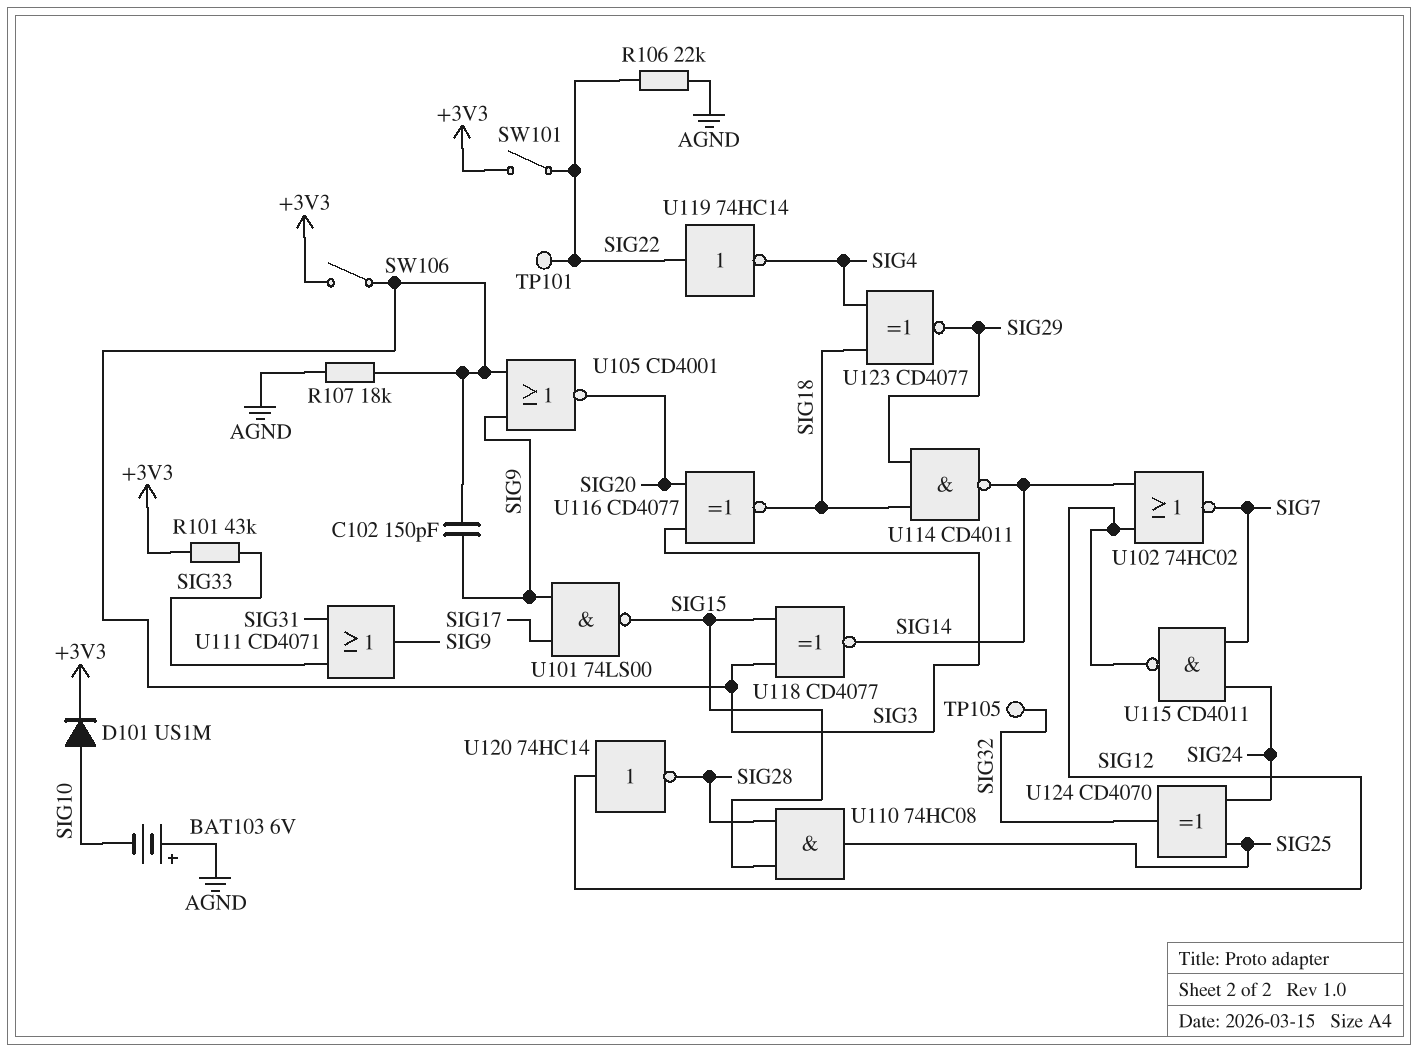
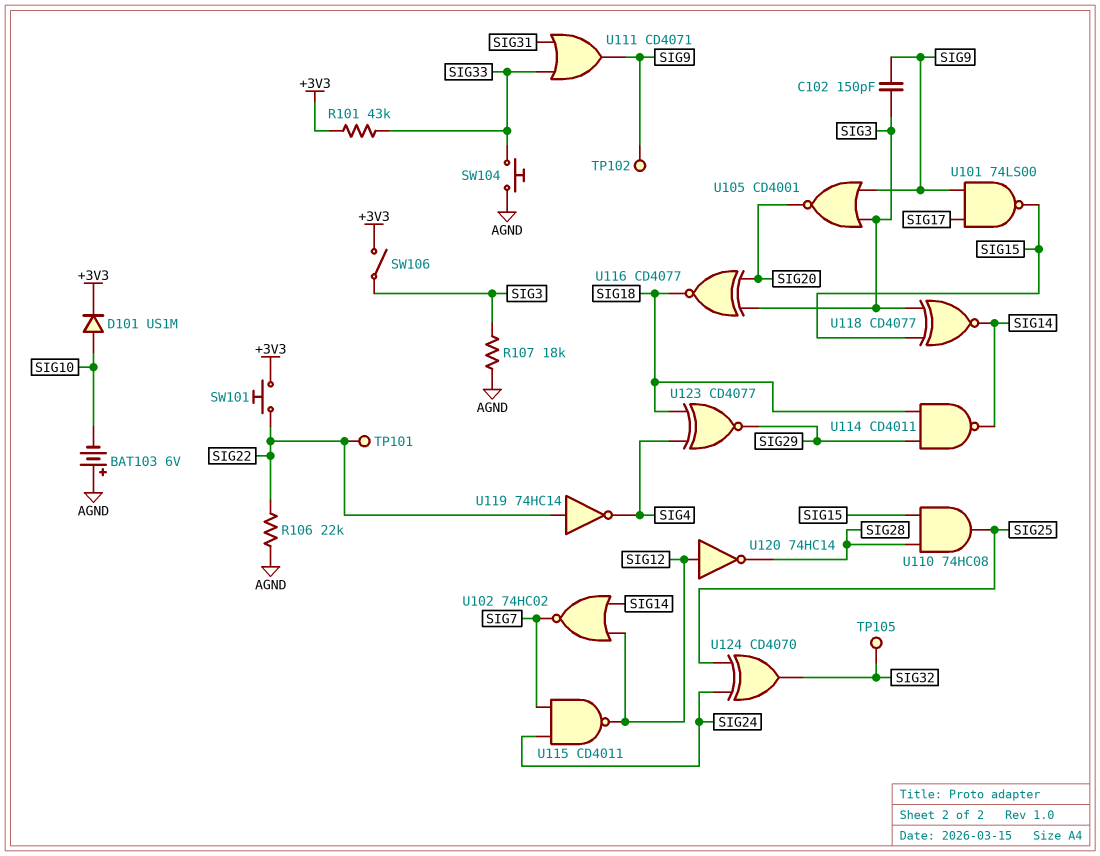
SW101: switch (+3V3, SIG22) -> button (+3V3, SIG22)
SW104: none -> button (AGND, SIG33)
TP102: none -> test point (SIG9)

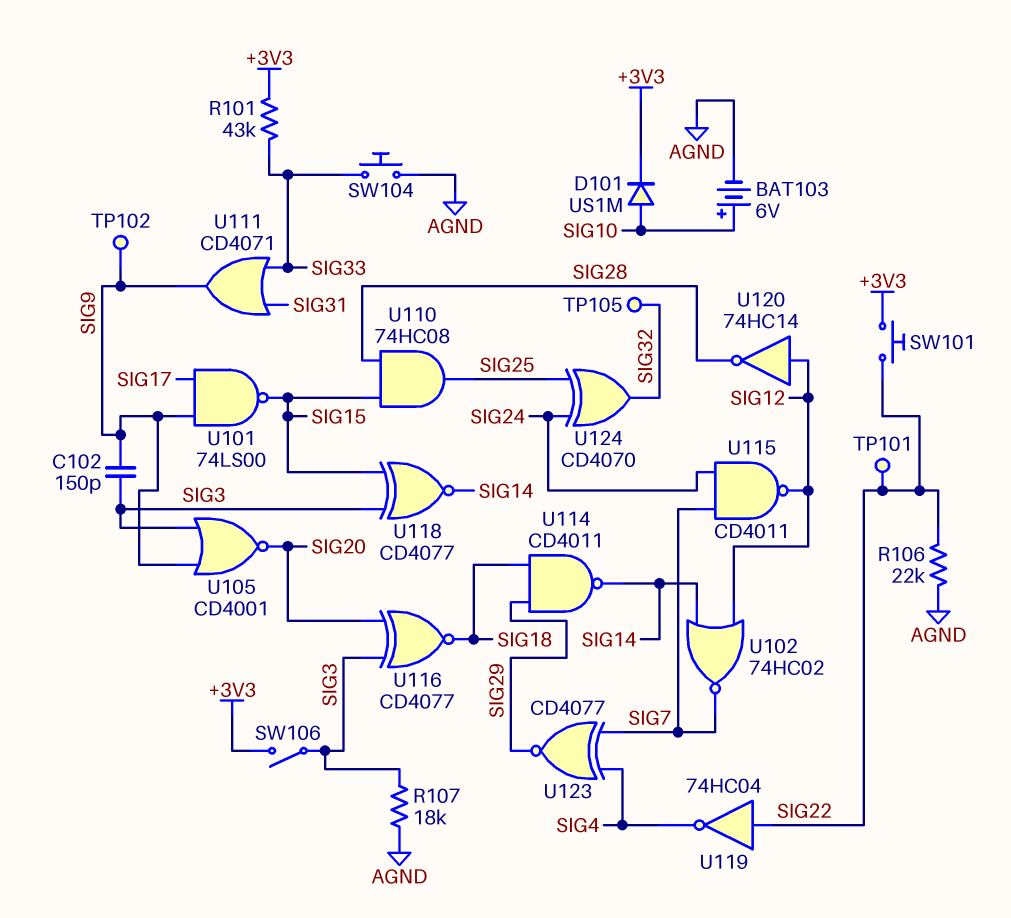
BAT103: 6V (plus AGND, minus SIG10) -> 6V (plus SIG10, minus AGND)
U119: NOT 74HC14 (in SIG22, out SIG4) -> NOT 74HC04 (in SIG22, out SIG4)
U123: XNOR CD4077 (in SIG4, in SIG18, out SIG29) -> XNOR CD4077 (in SIG4, in SIG7, out SIG29)

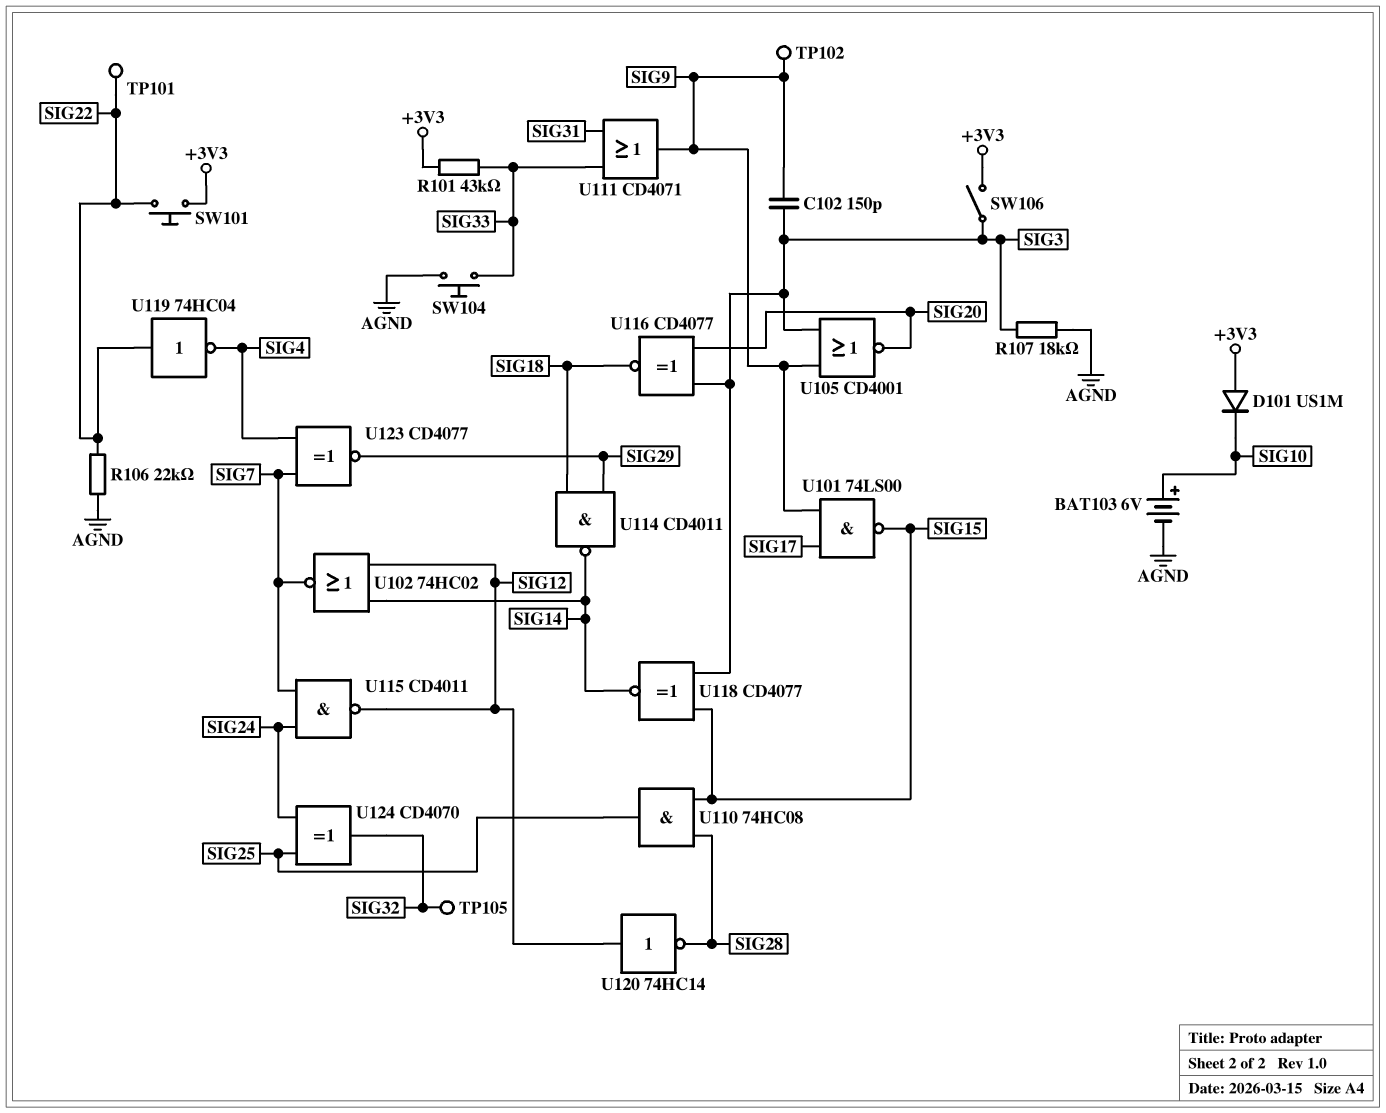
D101: diode US1M (A SIG10, K +3V3) -> diode US1M (A +3V3, K SIG10)

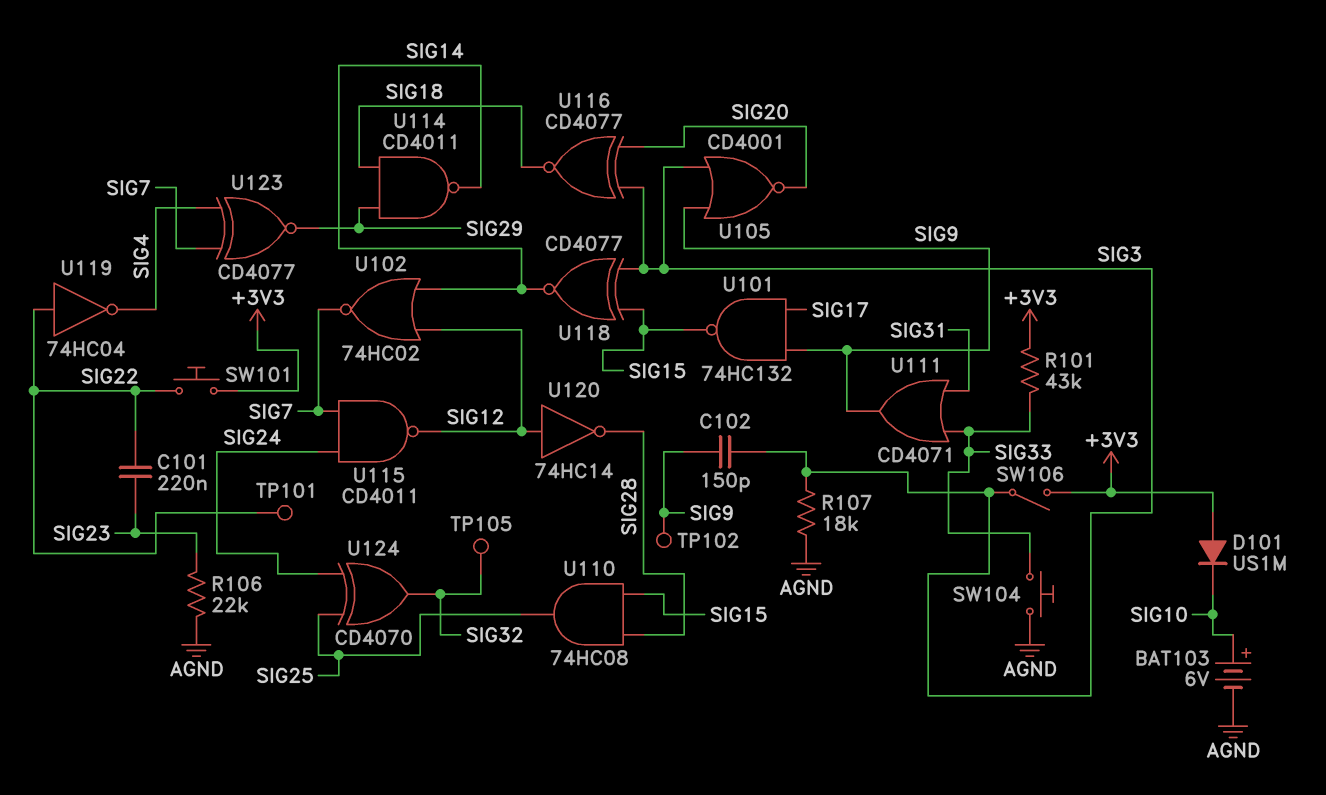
C101: none -> 220nF (SIG22, SIG23)
R106: 22k (AGND, SIG22) -> 22k (AGND, SIG23)
U101: NAND 74LS00 (in SIG9, in SIG17, out SIG15) -> NAND 74HC132 (in SIG9, in SIG17, out SIG15)

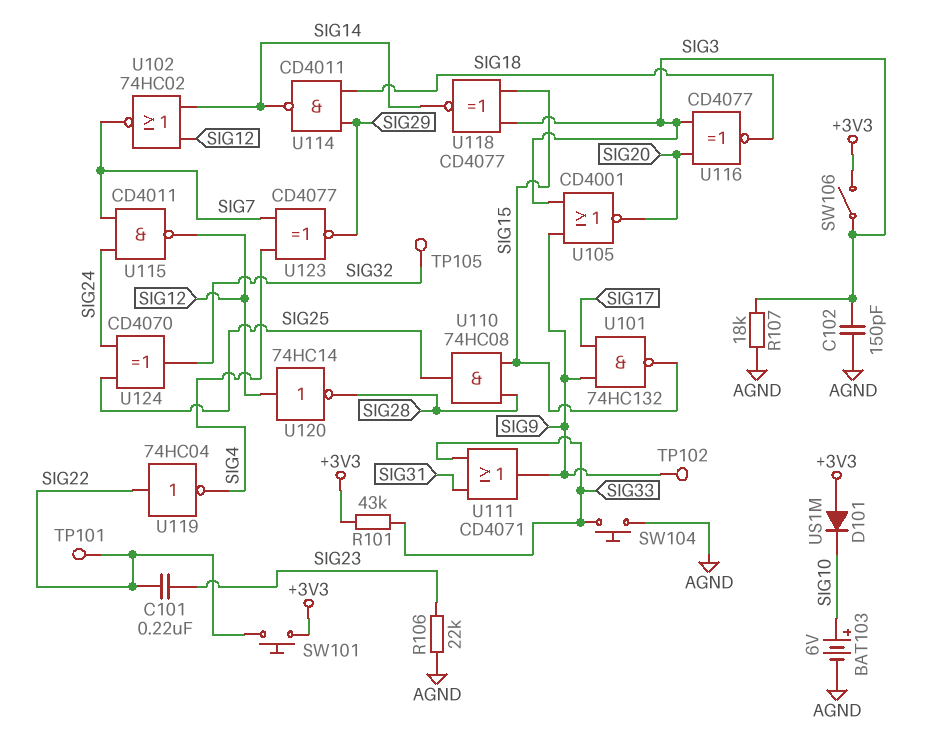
C102: 150pF (SIG3, SIG9) -> 150pF (AGND, SIG3)

